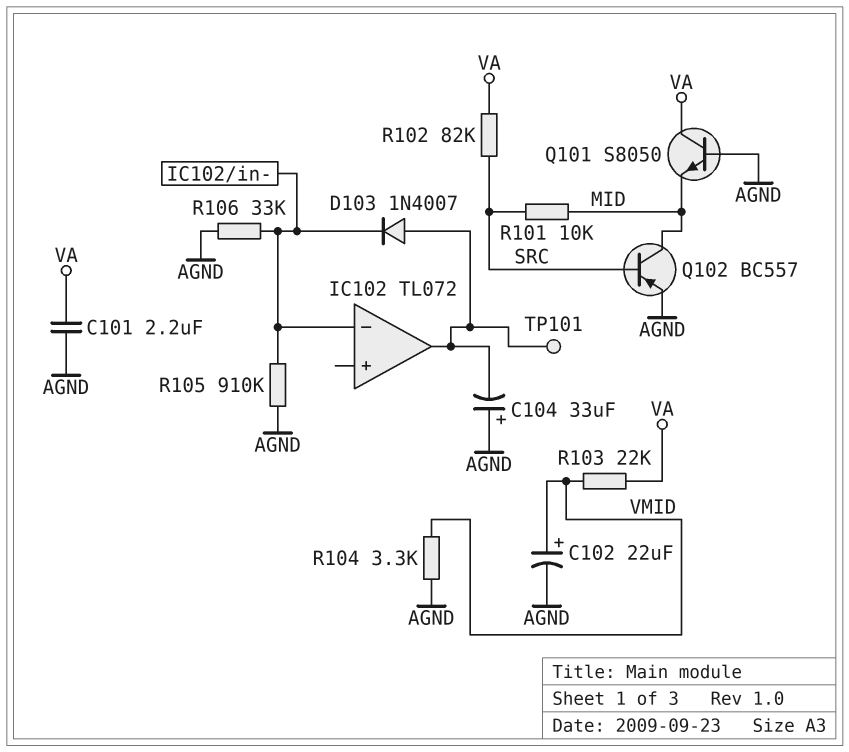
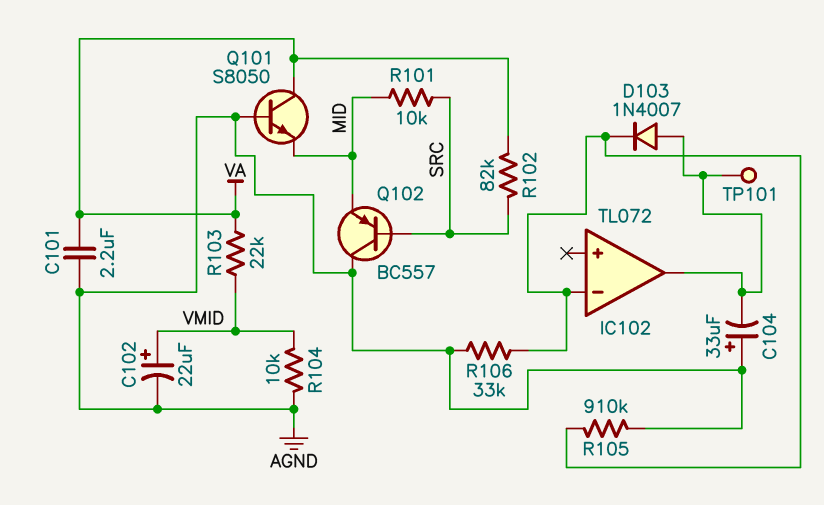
Q102: PNP BC557 (B SRC, C MID, E AGND) -> PNP BC557 (B SRC, C AGND, E MID)
R104: 3.3k (AGND, VMID) -> 10k (AGND, VMID)

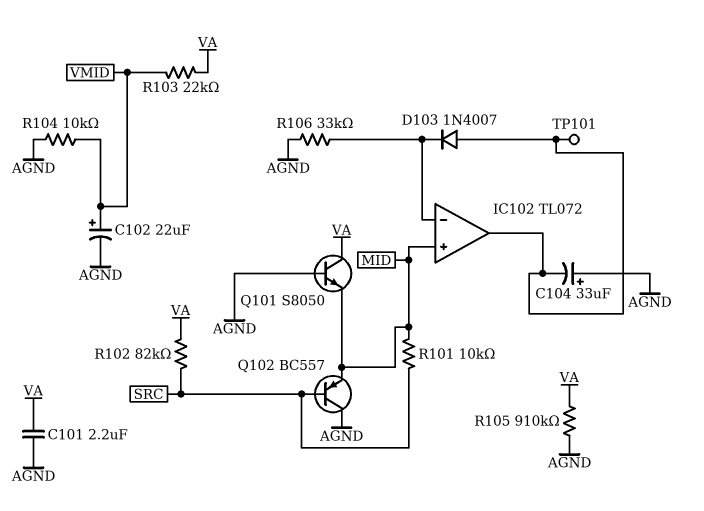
IC102 pin in+: none -> MID
R105: 910k (AGND, IC102/in-) -> 910k (AGND, VA)

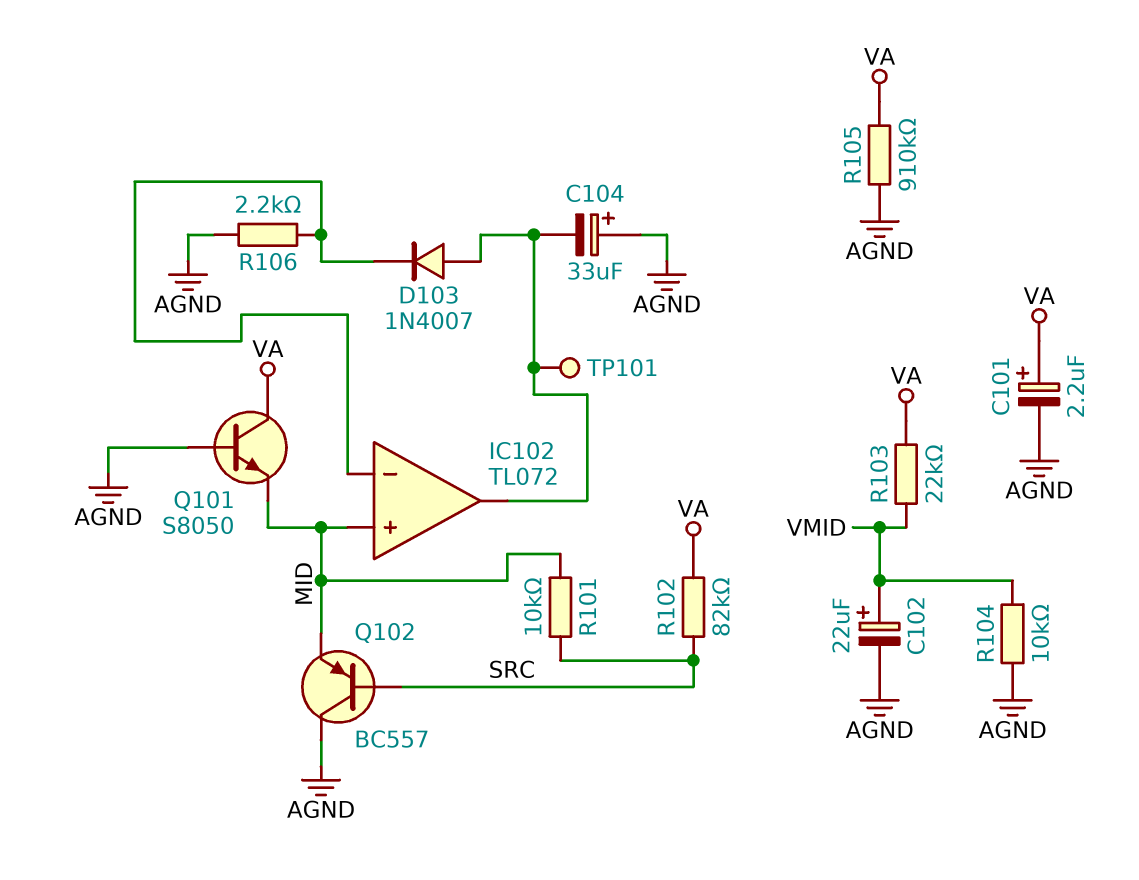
C101: 2.2uF (AGND, VA) -> 2.2uF (plus VA, minus AGND)
R106: 33k (AGND, IC102/in-) -> 2.2k (AGND, IC102/in-)

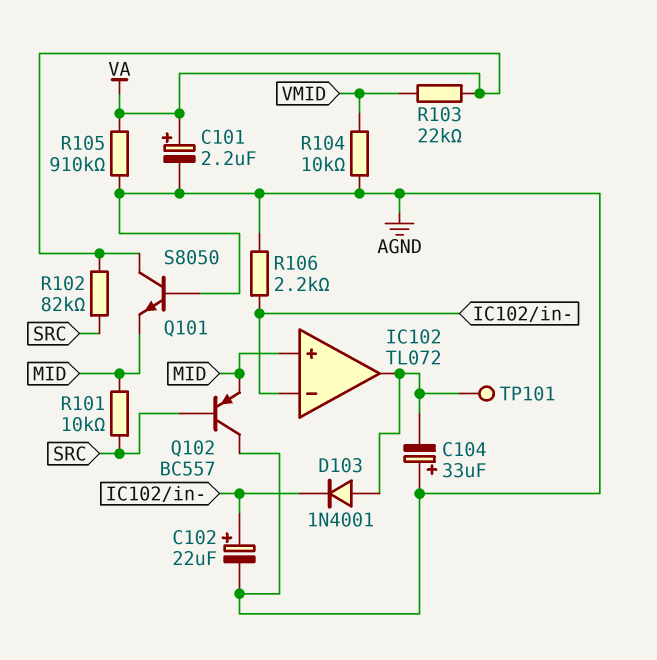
C102: 22uF (plus VMID, minus AGND) -> 22uF (plus IC102/in-, minus AGND)
D103: diode 1N4007 (A IC102/out, K IC102/in-) -> diode 1N4001 (A IC102/out, K IC102/in-)

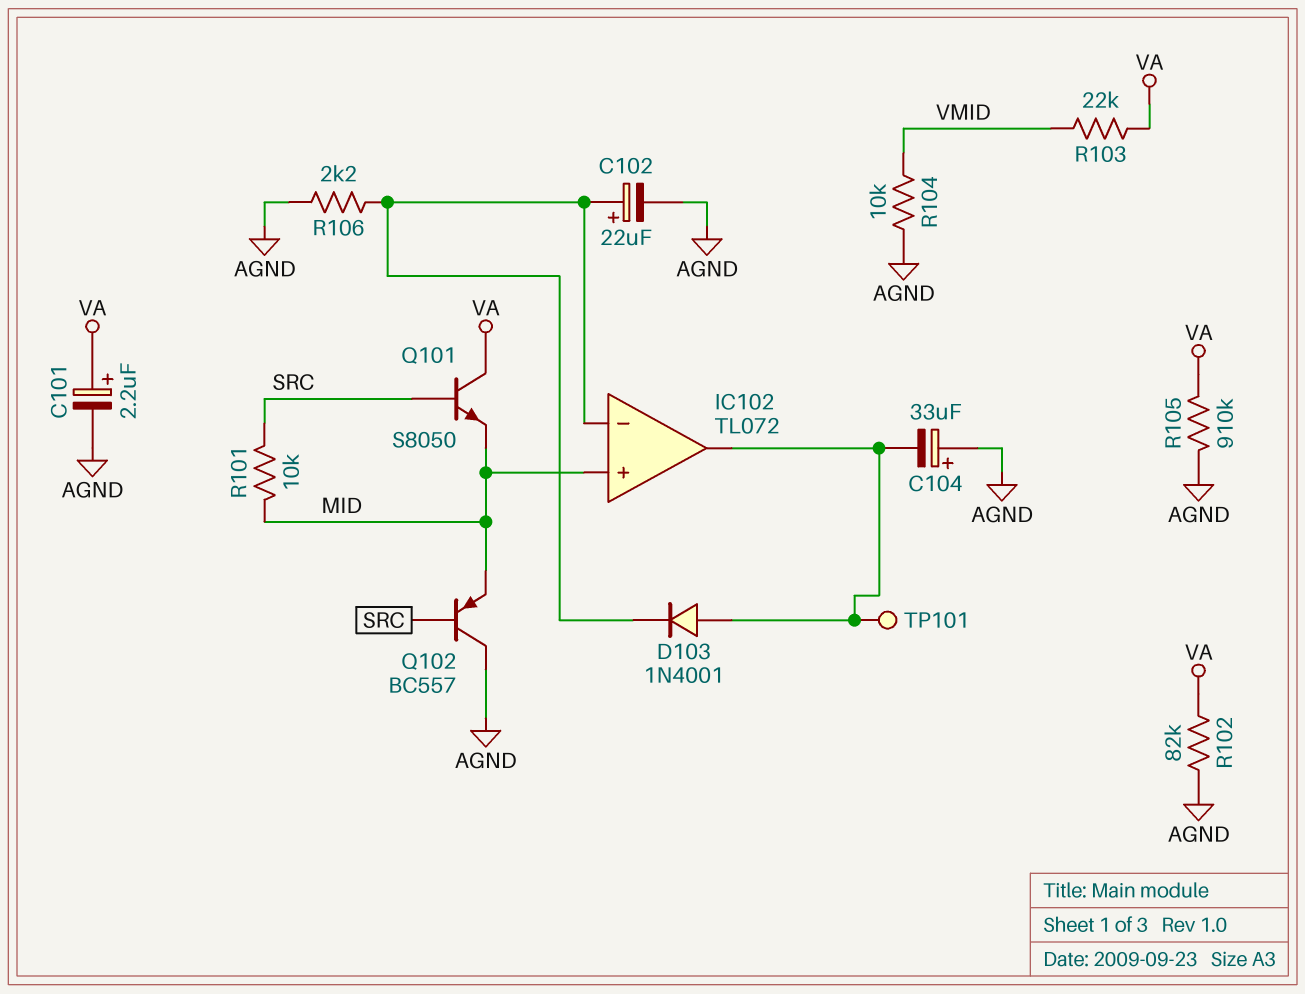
Q101: NPN S8050 (B AGND, C VA, E MID) -> NPN S8050 (B SRC, C VA, E MID)
R102: 82k (SRC, VA) -> 82k (AGND, VA)

